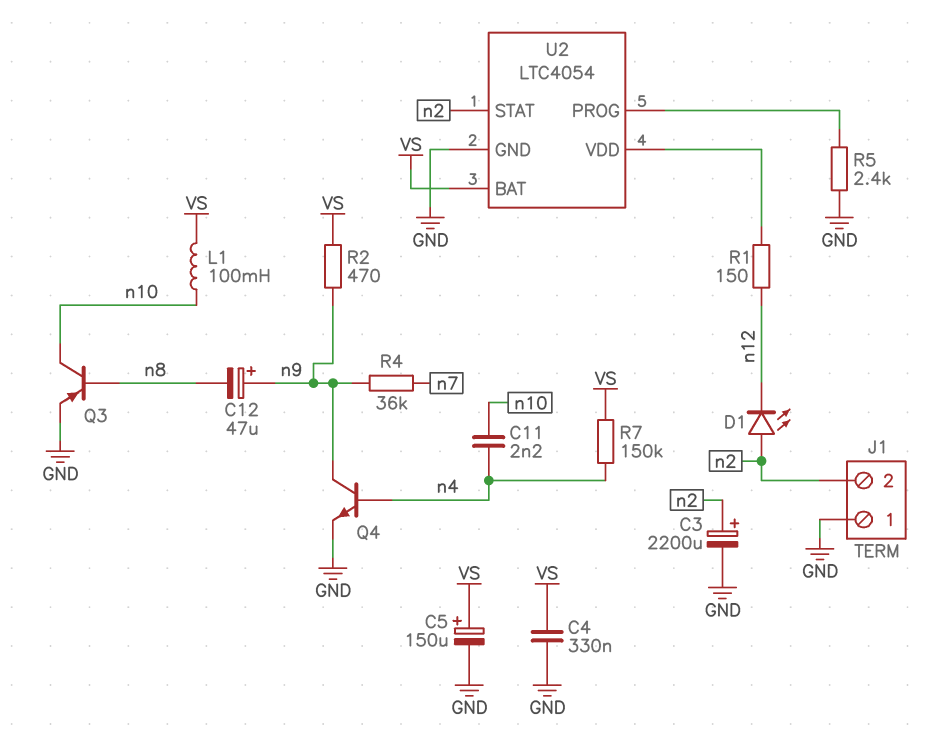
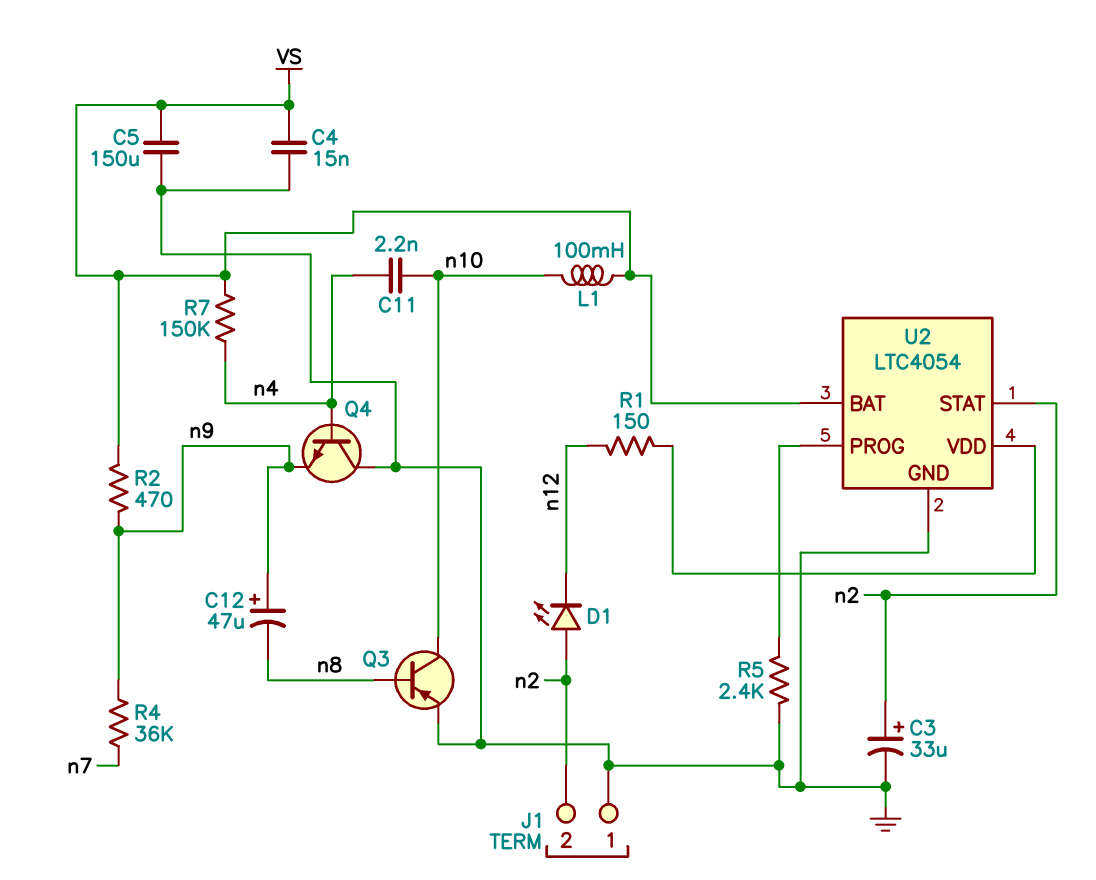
C3: 2200uF (plus n2, minus GND) -> 33uF (plus n2, minus GND)
C4: 330nF (GND, VS) -> 15nF (GND, VS)
C5: 150uF (plus VS, minus GND) -> 150uF (GND, VS)
Q4: NPN (B n4, C n9, E GND) -> NPN (B n4, C GND, E n9)

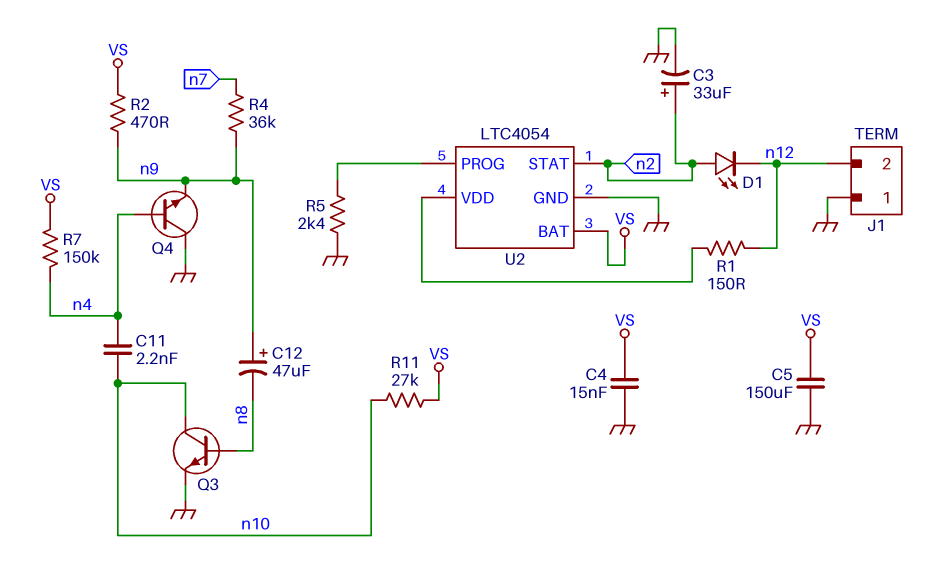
J1 pin 2: n2 -> n12
L1: 100mH (VS, n10) -> none
Q3: PNP (B n8, C n10, E GND) -> NPN (B n8, C n10, E GND)
R11: none -> 27k (VS, n10)

